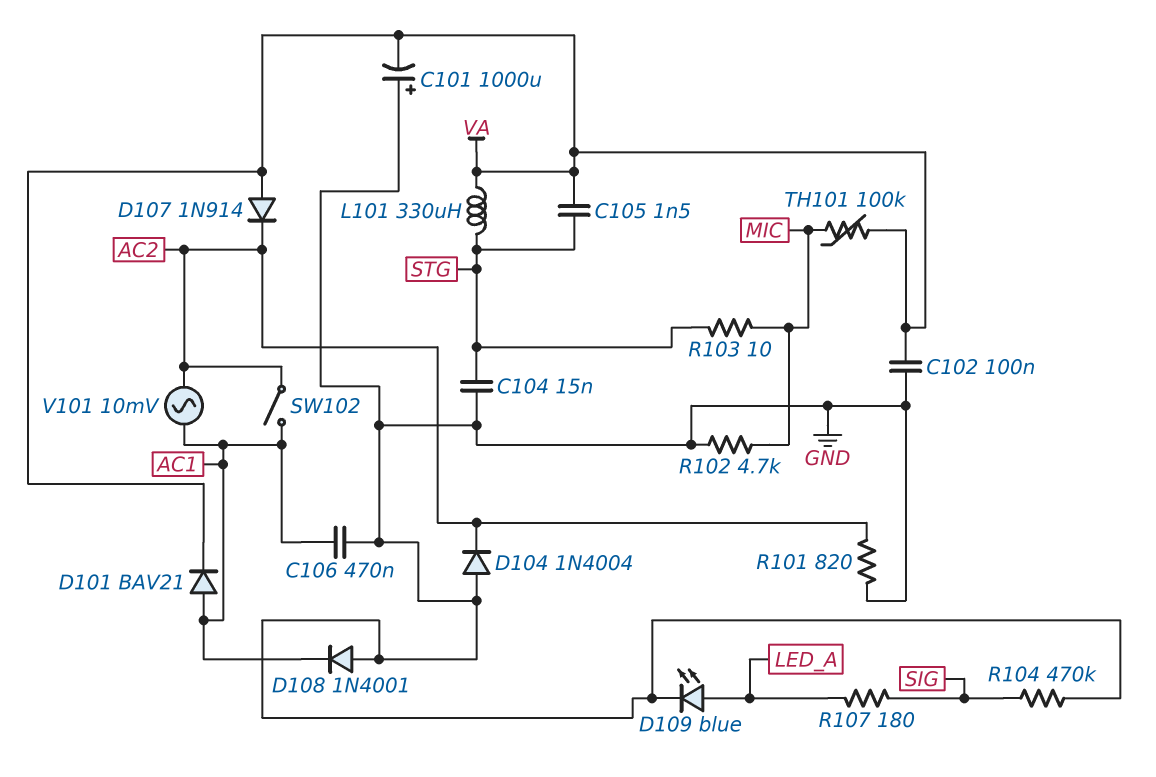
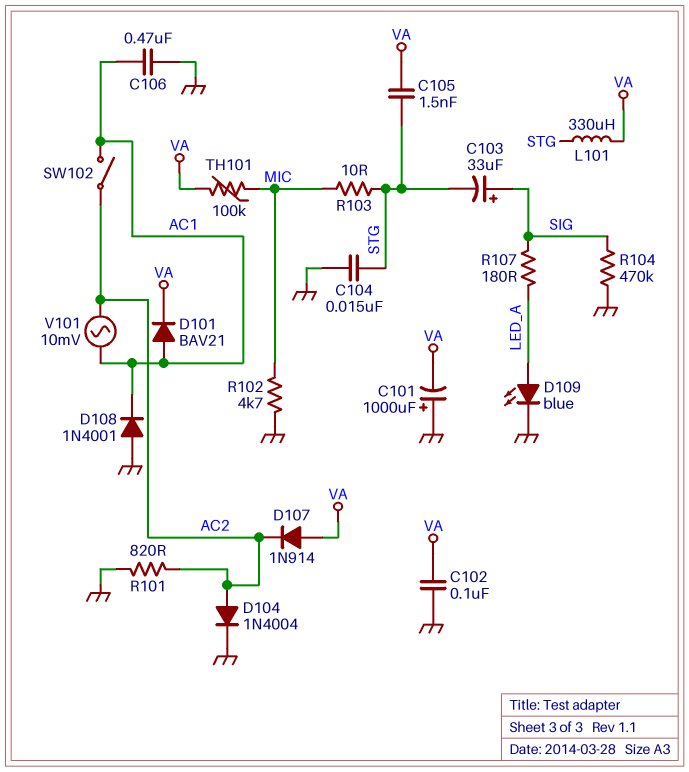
C103: none -> 33uF (plus SIG, minus STG)
D104: diode 1N4004 (A GND, K AC2) -> diode 1N4004 (A AC2, K GND)

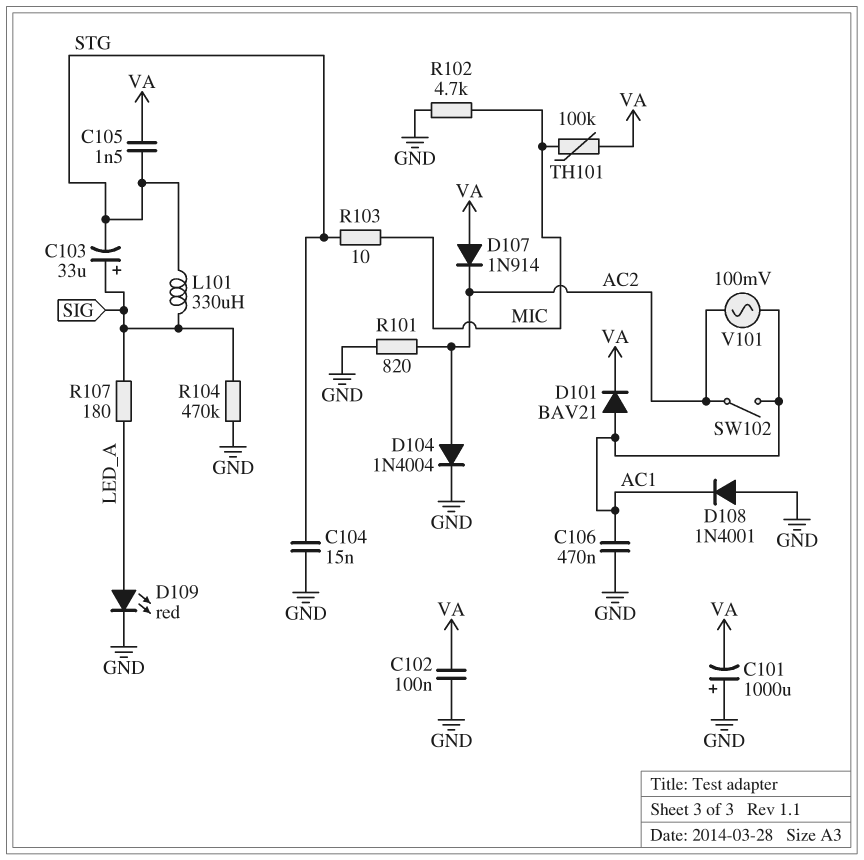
D109: LED blue (A LED_A, K GND) -> LED red (A LED_A, K GND)
L101: 330uH (STG, VA) -> 330uH (SIG, STG)
V101: AC 10mV (AC1, AC2) -> AC 100mV (AC1, AC2)

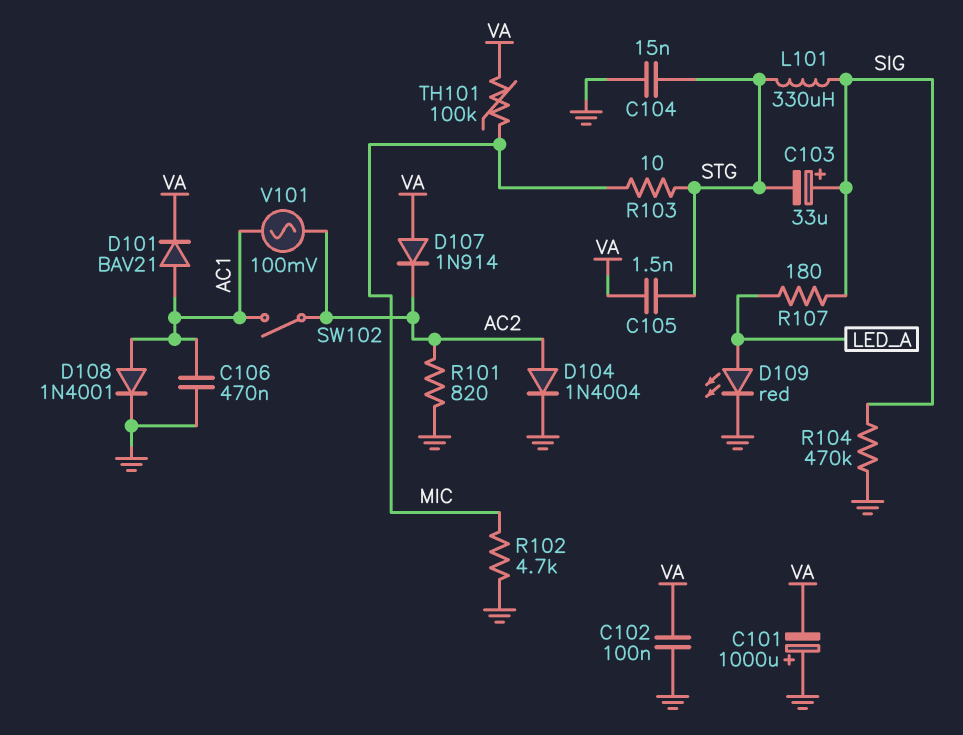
D108: diode 1N4001 (A GND, K AC1) -> diode 1N4001 (A AC1, K GND)

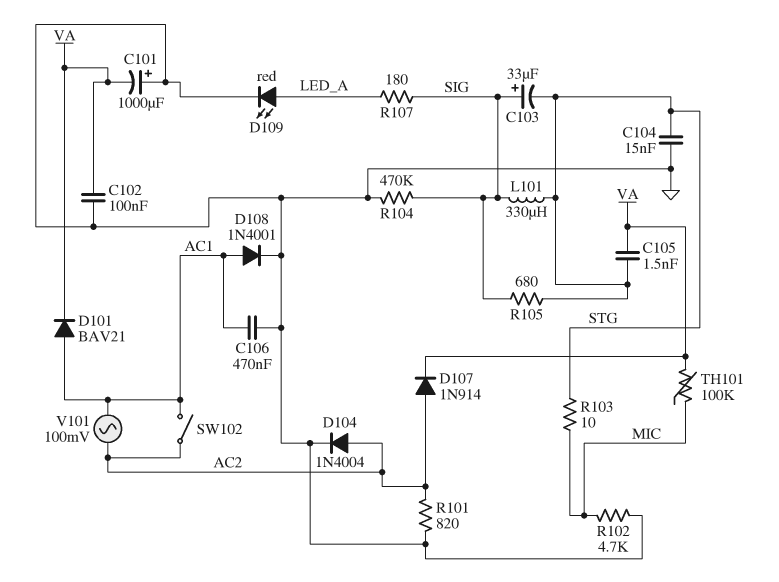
D107: diode 1N914 (A VA, K AC2) -> diode 1N914 (A AC2, K VA)
R105: none -> 680 (SIG, STG)

